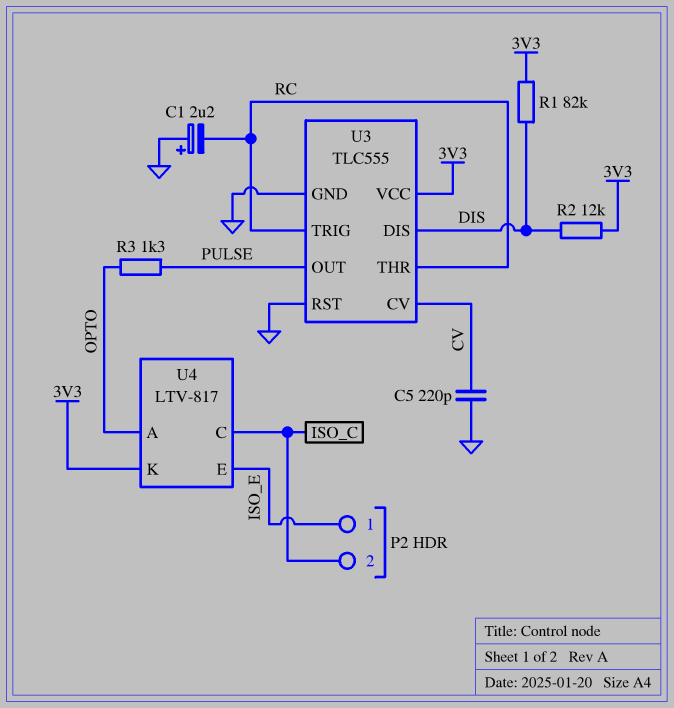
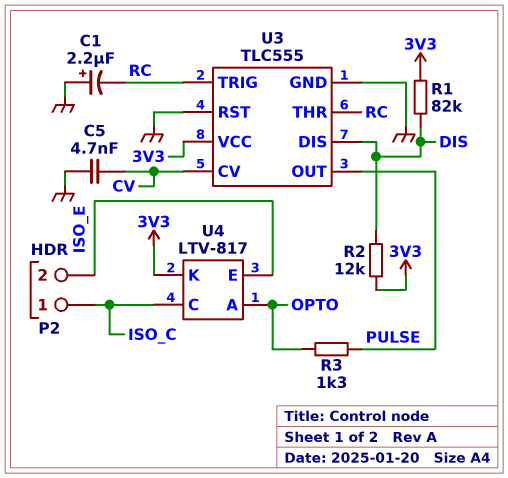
C5: 220pF (CV, GND) -> 4.7nF (CV, GND)
P2 pin 1: ISO_E -> ISO_C
P2 pin 2: ISO_C -> ISO_E

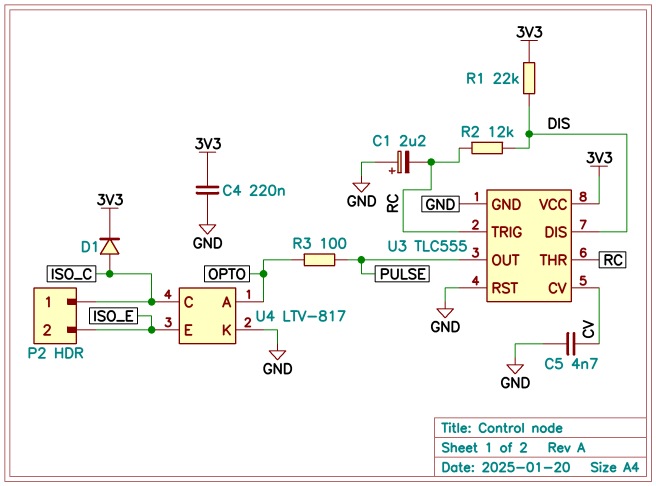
C4: none -> 220nF (3V3, GND)
D1: none -> diode (A ISO_C, K 3V3)
R1: 82k (3V3, DIS) -> 22k (3V3, DIS)
R2: 12k (3V3, DIS) -> 12k (DIS, RC)
R3: 1.3k (OPTO, PULSE) -> 100 (OPTO, PULSE)
U4 pin K: 3V3 -> GND

